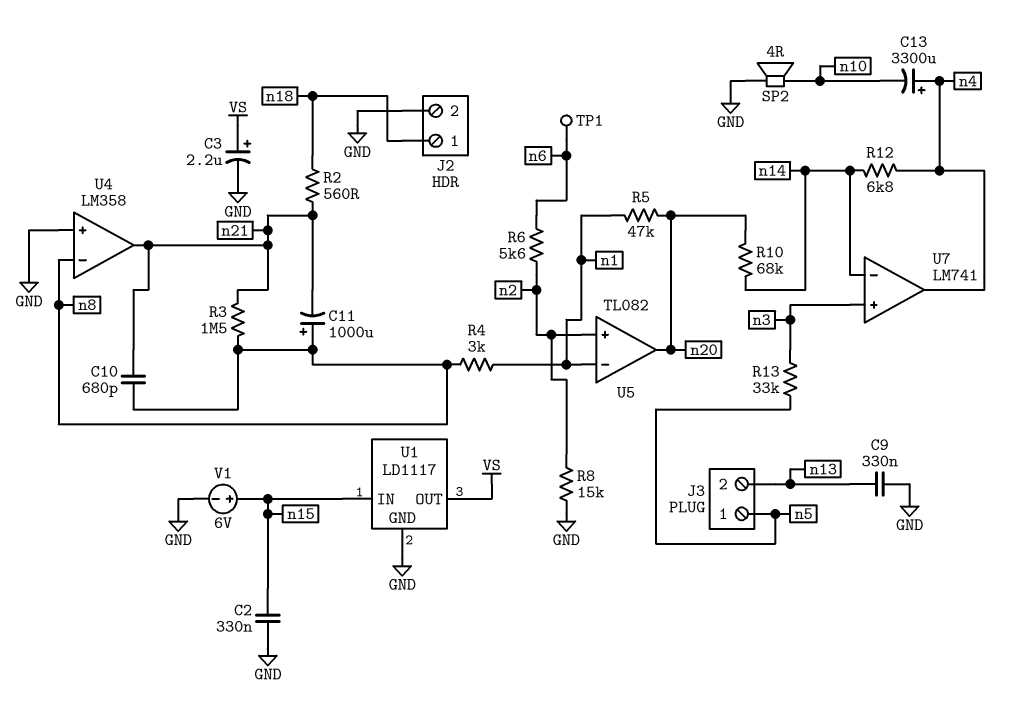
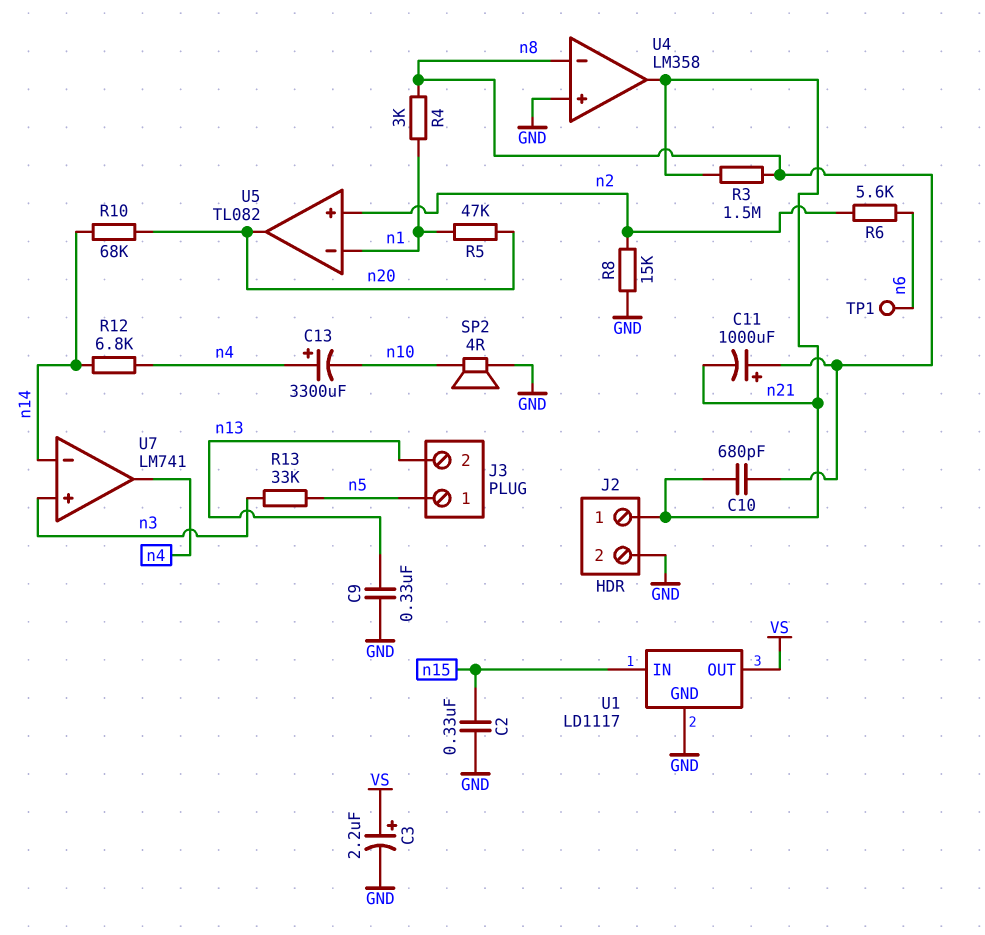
J2 pin 1: n18 -> n21
R2: 560 (n18, n21) -> none
V1: 6V (plus n15, minus GND) -> none

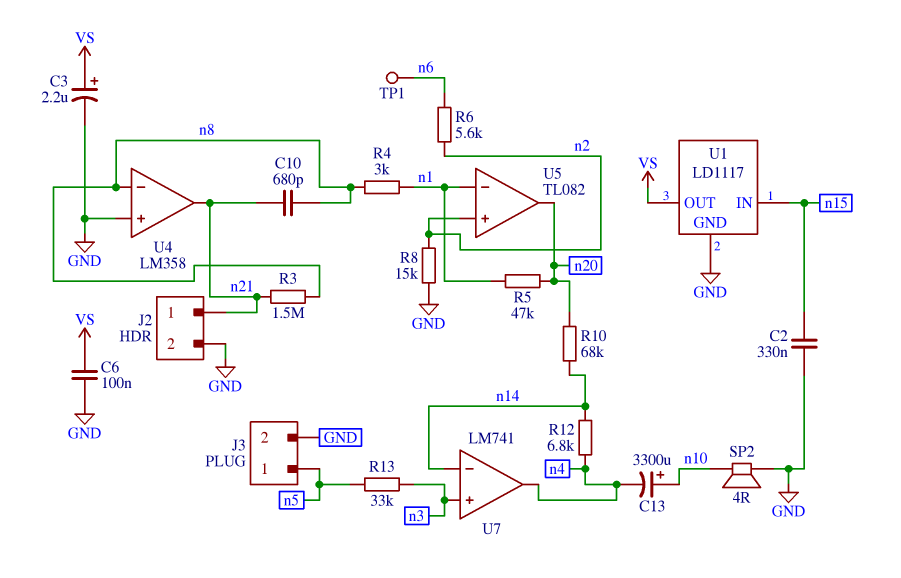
C6: none -> 100nF (GND, VS)
C9: 330nF (GND, n13) -> none
C11: 1000uF (plus n8, minus n21) -> none
C13: 3300uF (plus n4, minus n10) -> 3300uF (plus n10, minus n4)
J3 pin 2: n13 -> GND

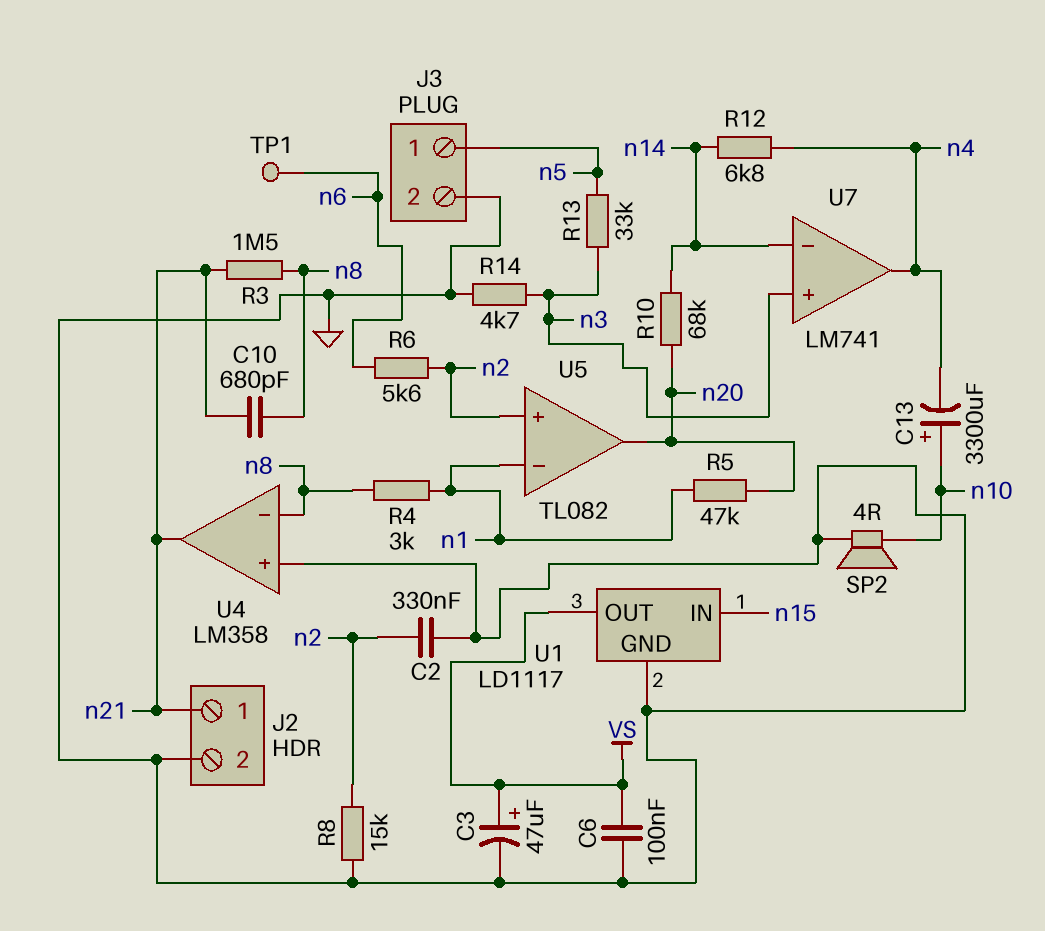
C2: 330nF (GND, n15) -> 330nF (GND, n2)
C3: 2.2uF (plus VS, minus GND) -> 47uF (plus VS, minus GND)
R14: none -> 4.7k (GND, n3)

